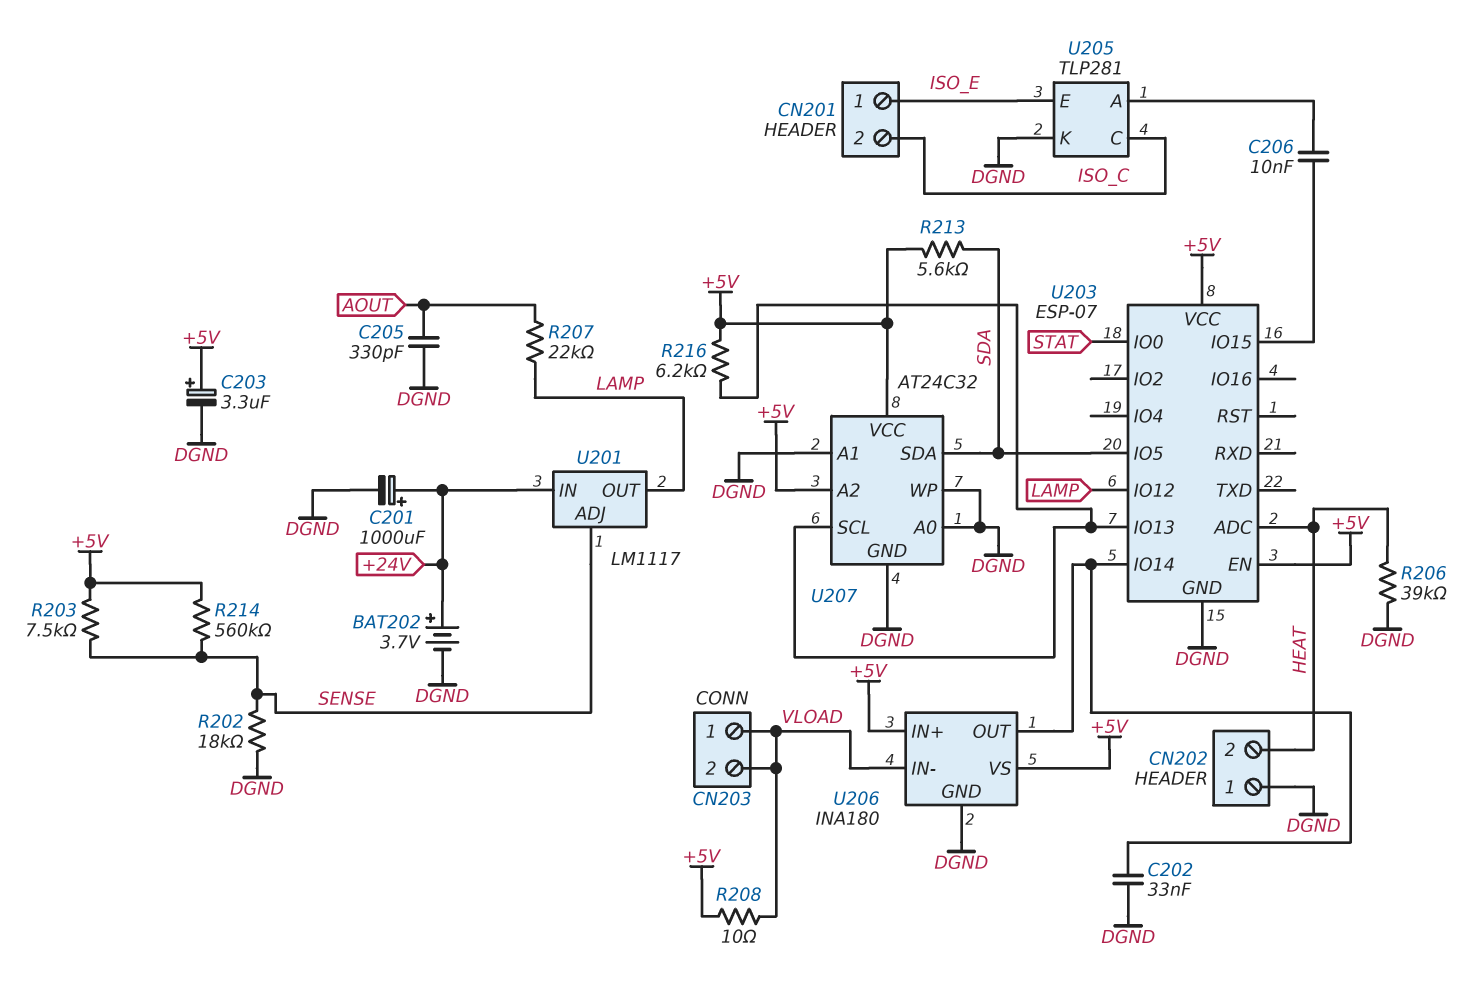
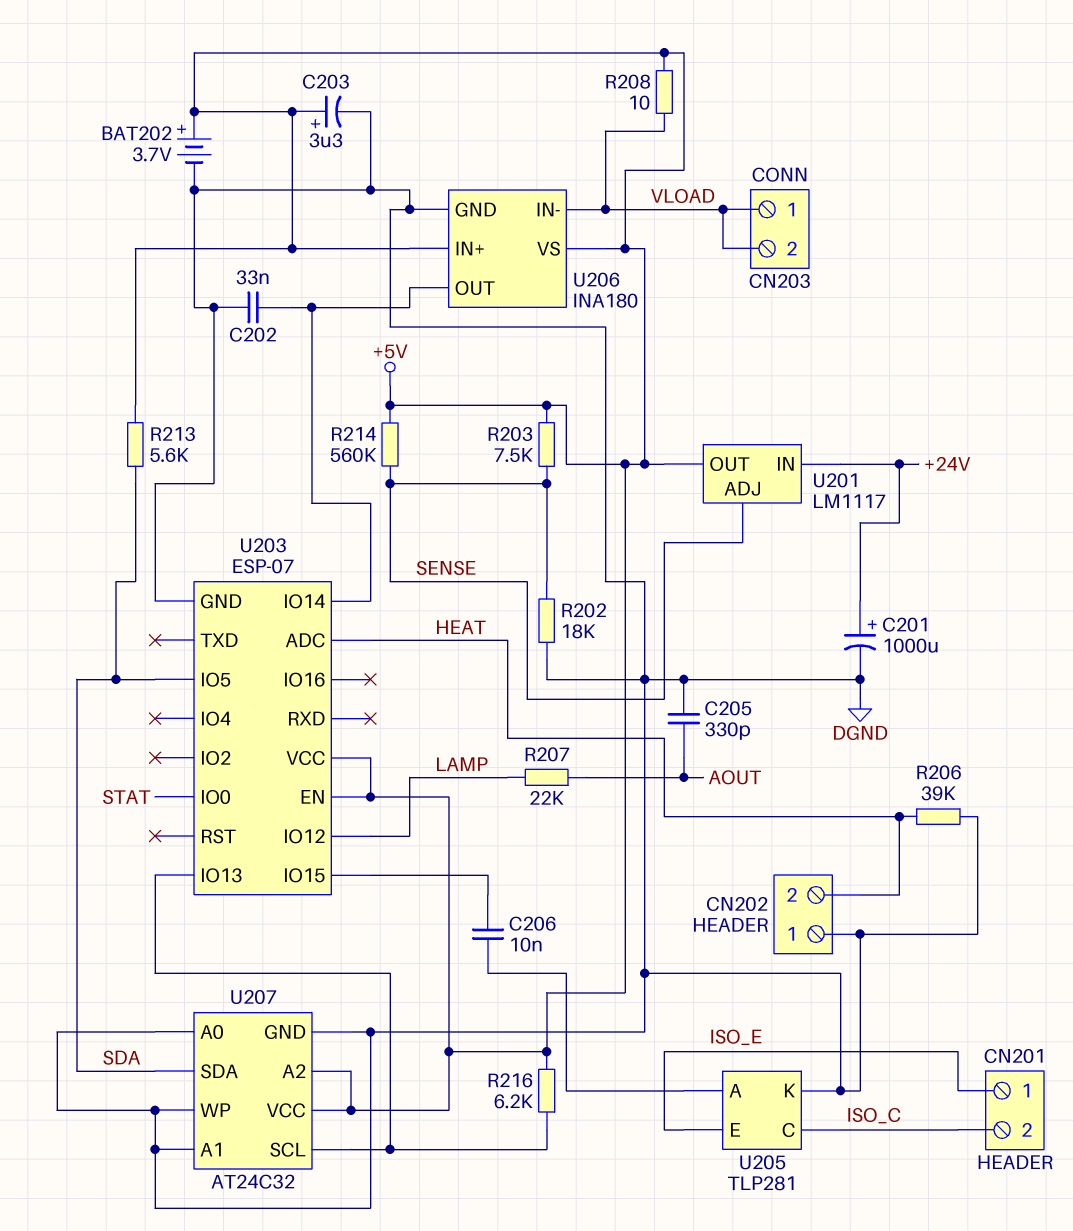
BAT202: 3.7V (plus +24V, minus DGND) -> 3.7V (plus +5V, minus DGND)
U201 pin OUT: LAMP -> +5V

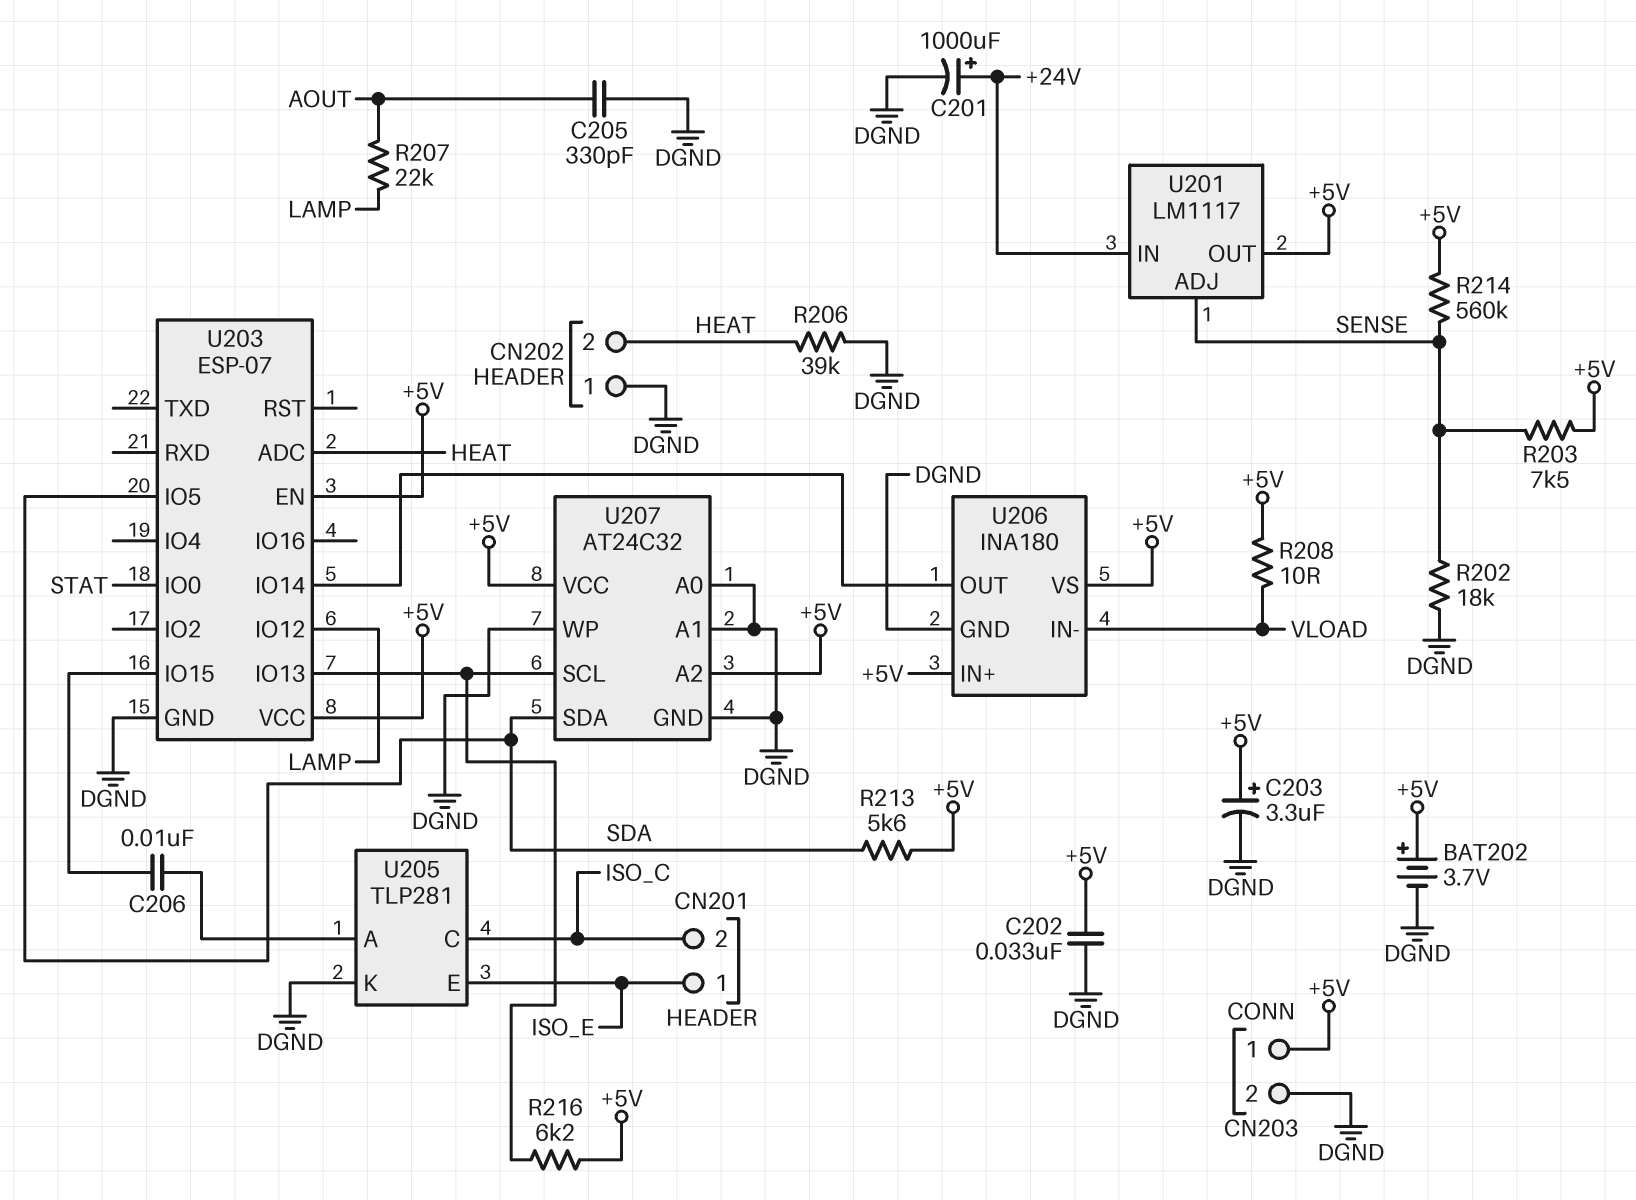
C202: 33nF (DGND, U203/IO14) -> 33nF (+5V, DGND)
CN203 pin 1: VLOAD -> +5V
CN203 pin 2: VLOAD -> DGND

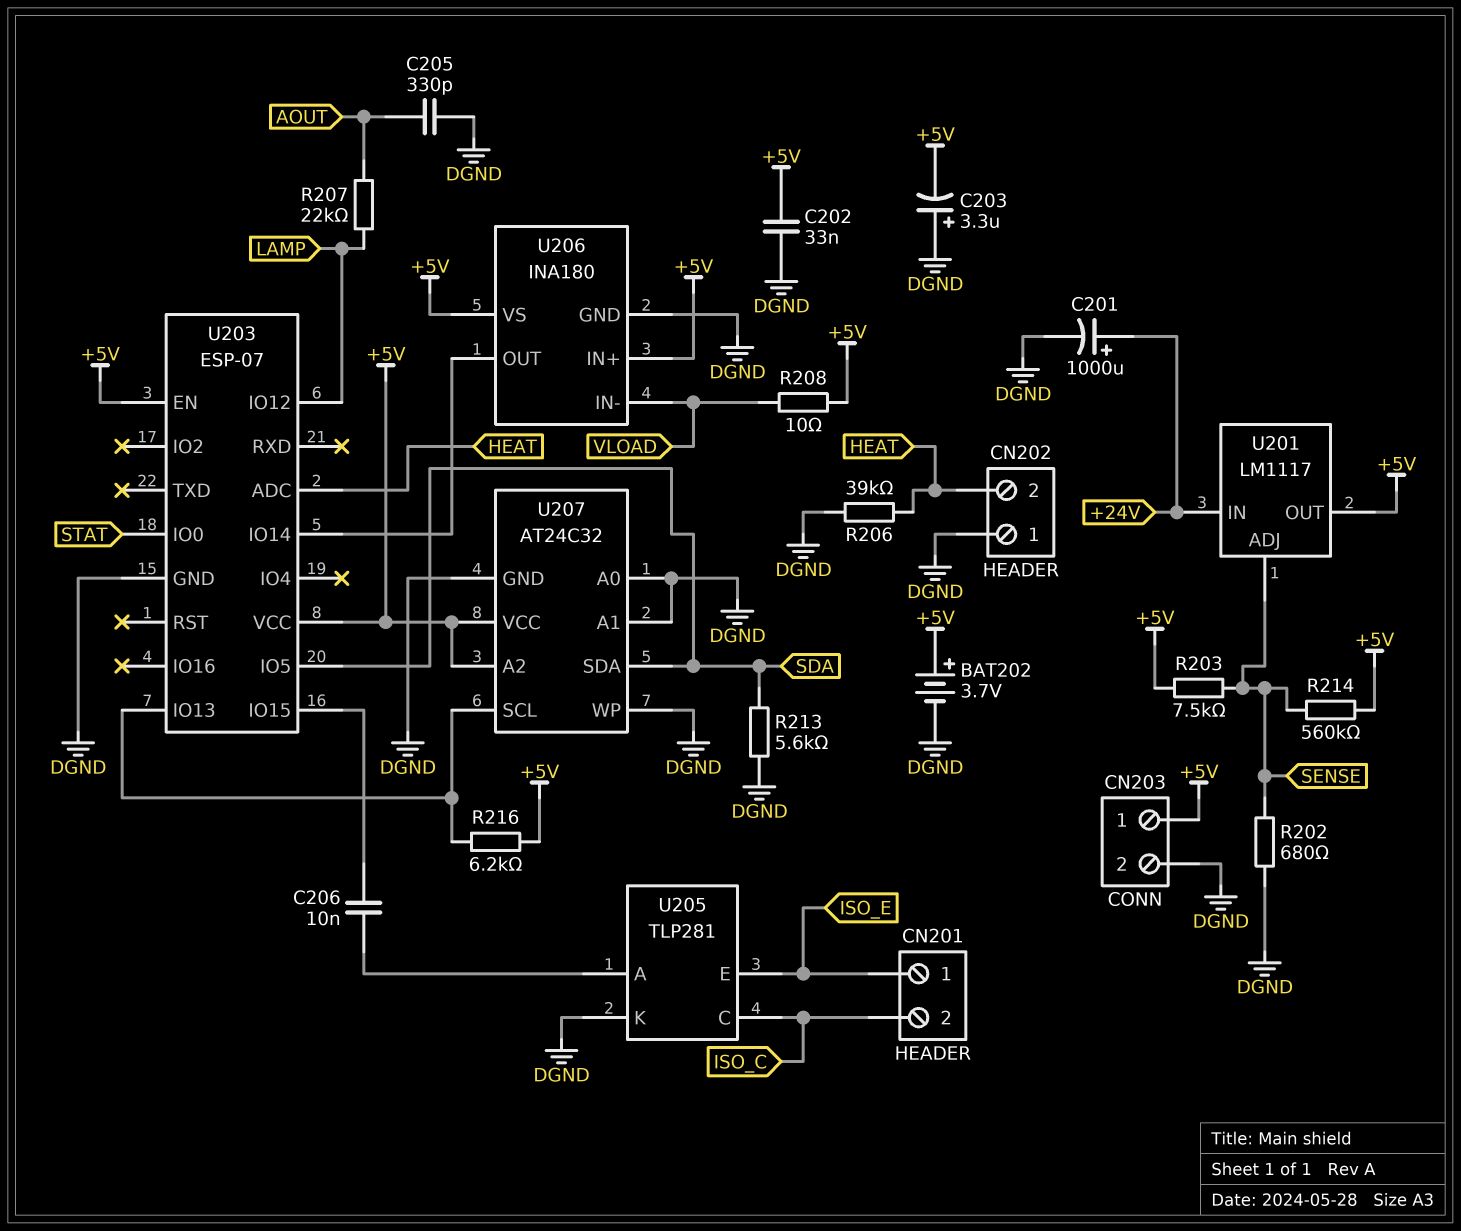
C203: 3.3uF (plus +5V, minus DGND) -> 3.3uF (plus DGND, minus +5V)
R202: 18k (DGND, SENSE) -> 680 (DGND, SENSE)
R213: 5.6k (+5V, SDA) -> 5.6k (DGND, SDA)

